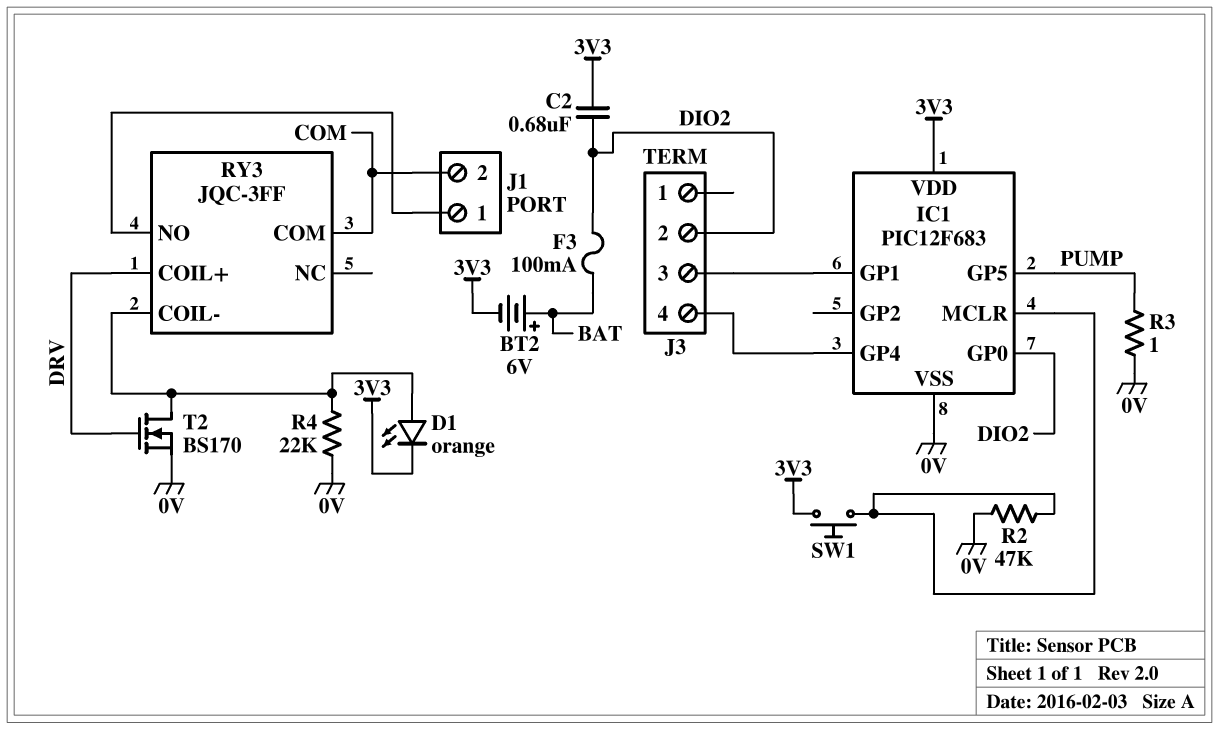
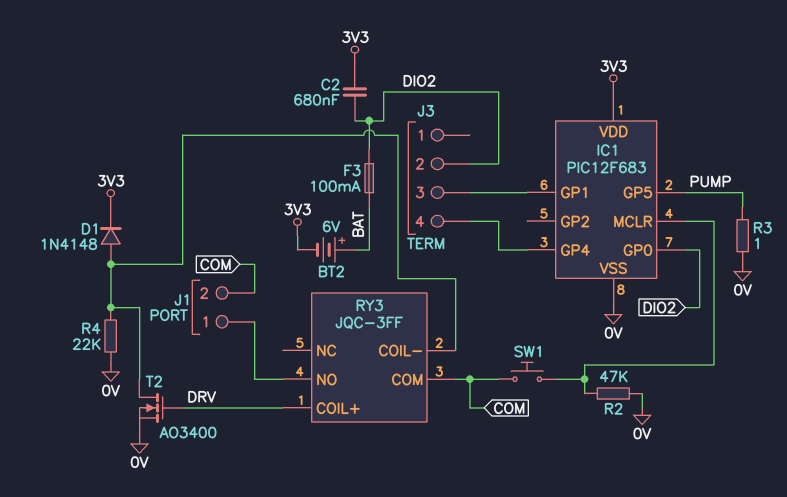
D1: LED orange (A RY3/COIL-, K 3V3) -> diode 1N4148 (A RY3/COIL-, K 3V3)
SW1: button (3V3, IC1/MCLR) -> button (COM, IC1/MCLR)
T2: NMOS BS170 (G DRV, D RY3/COIL-, S 0V) -> NMOS AO3400 (G DRV, D RY3/COIL-, S 0V)

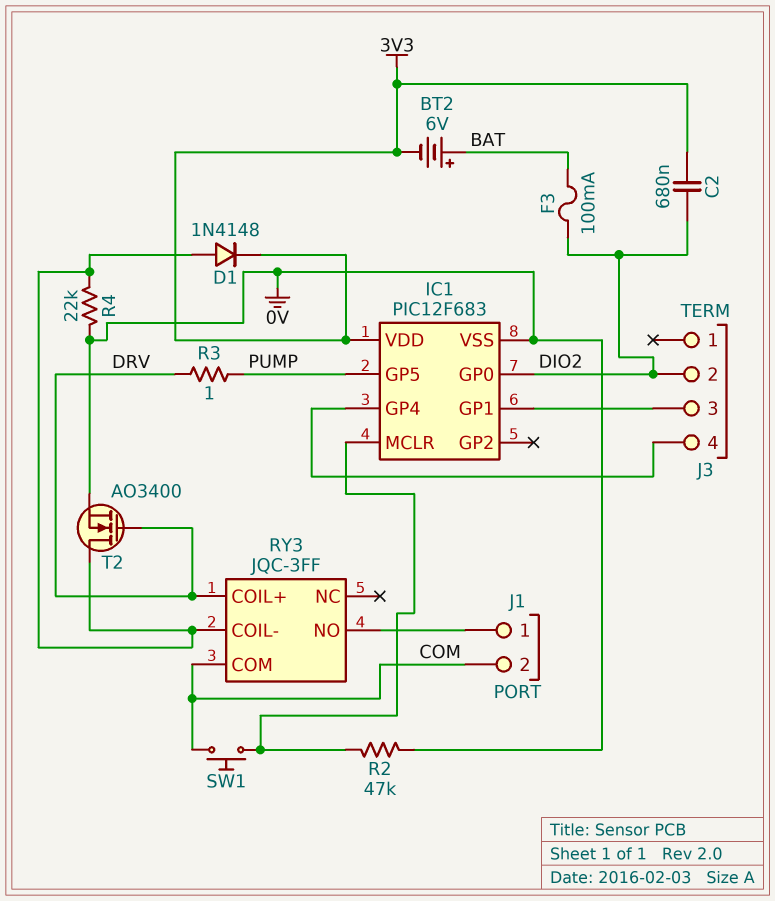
R3: 1 (0V, PUMP) -> 1 (DRV, PUMP)

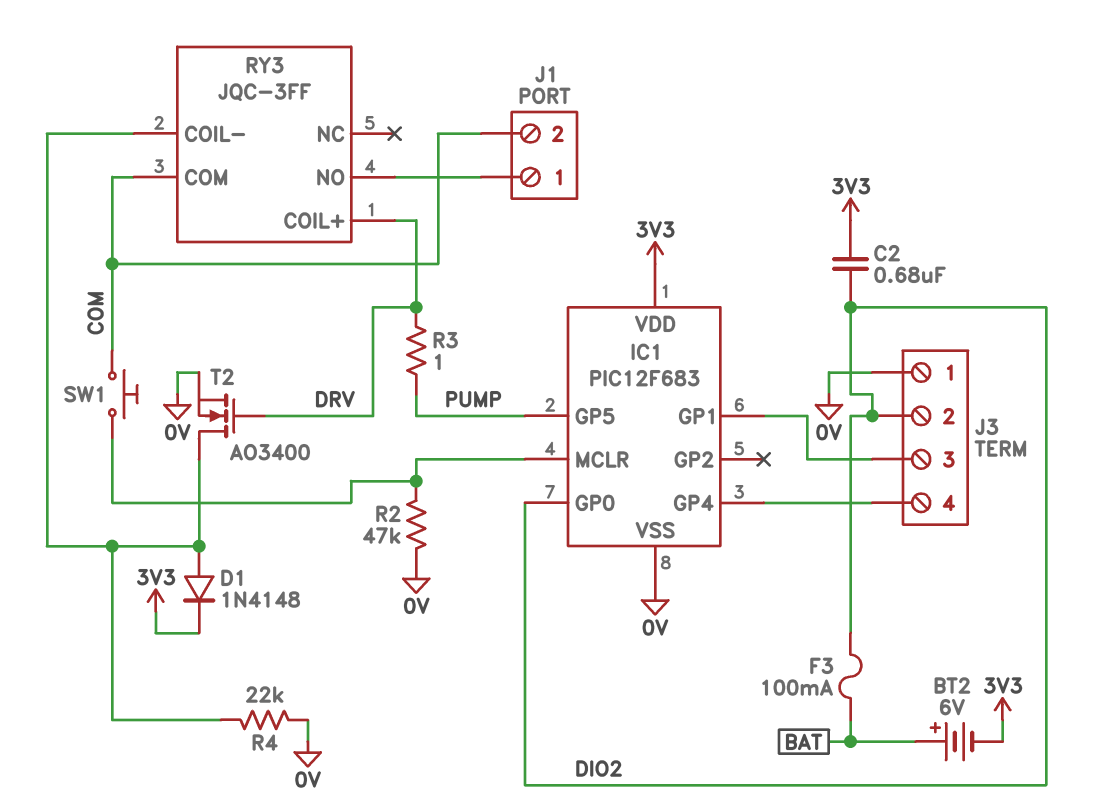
J3 pin 1: none -> 0V

